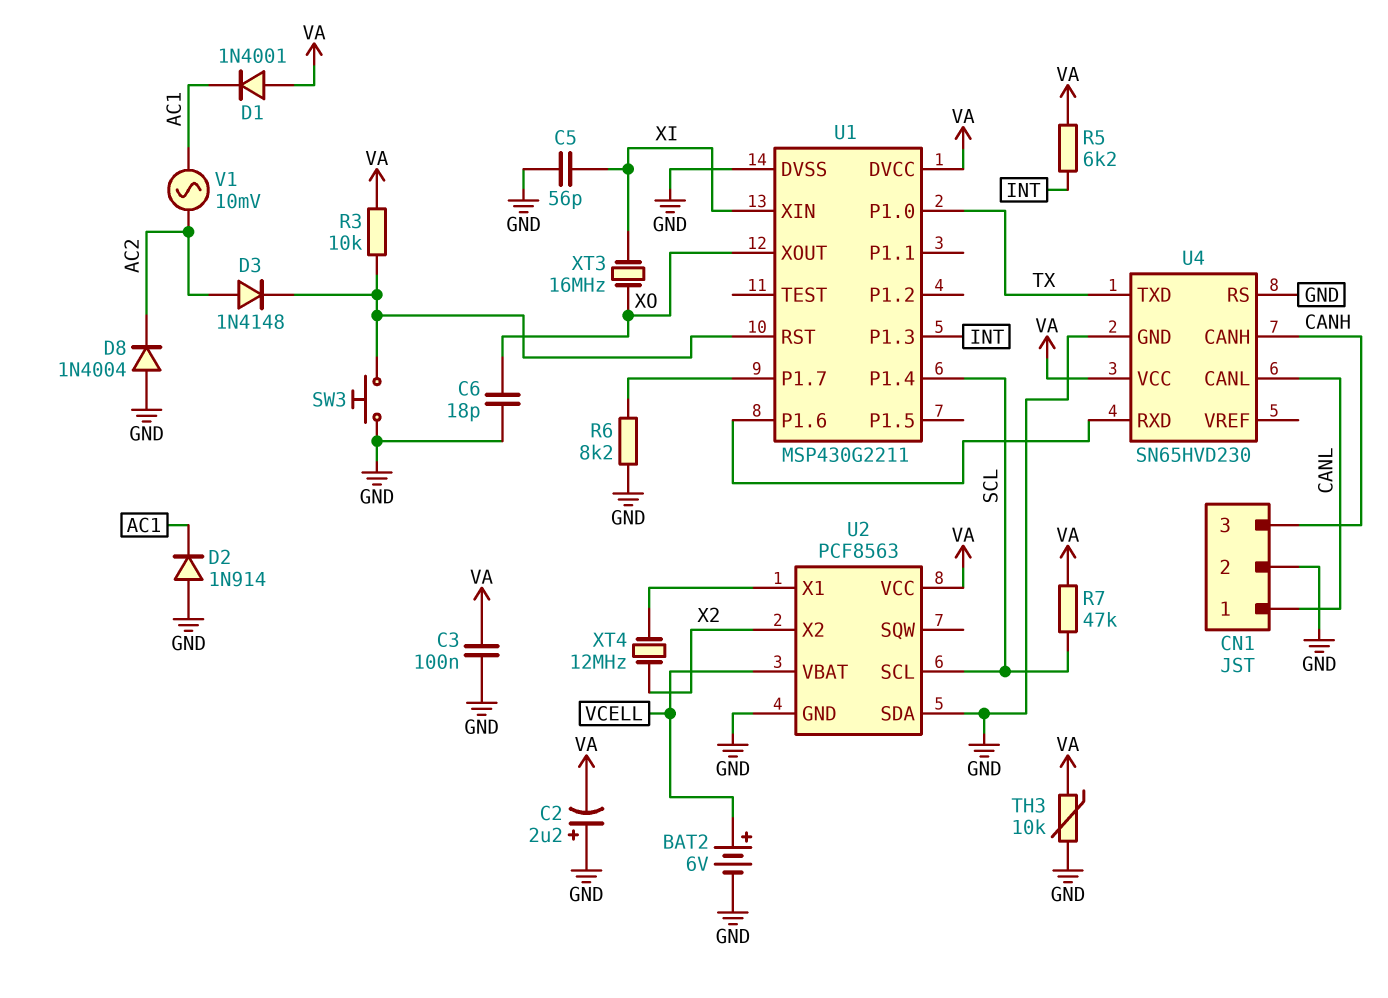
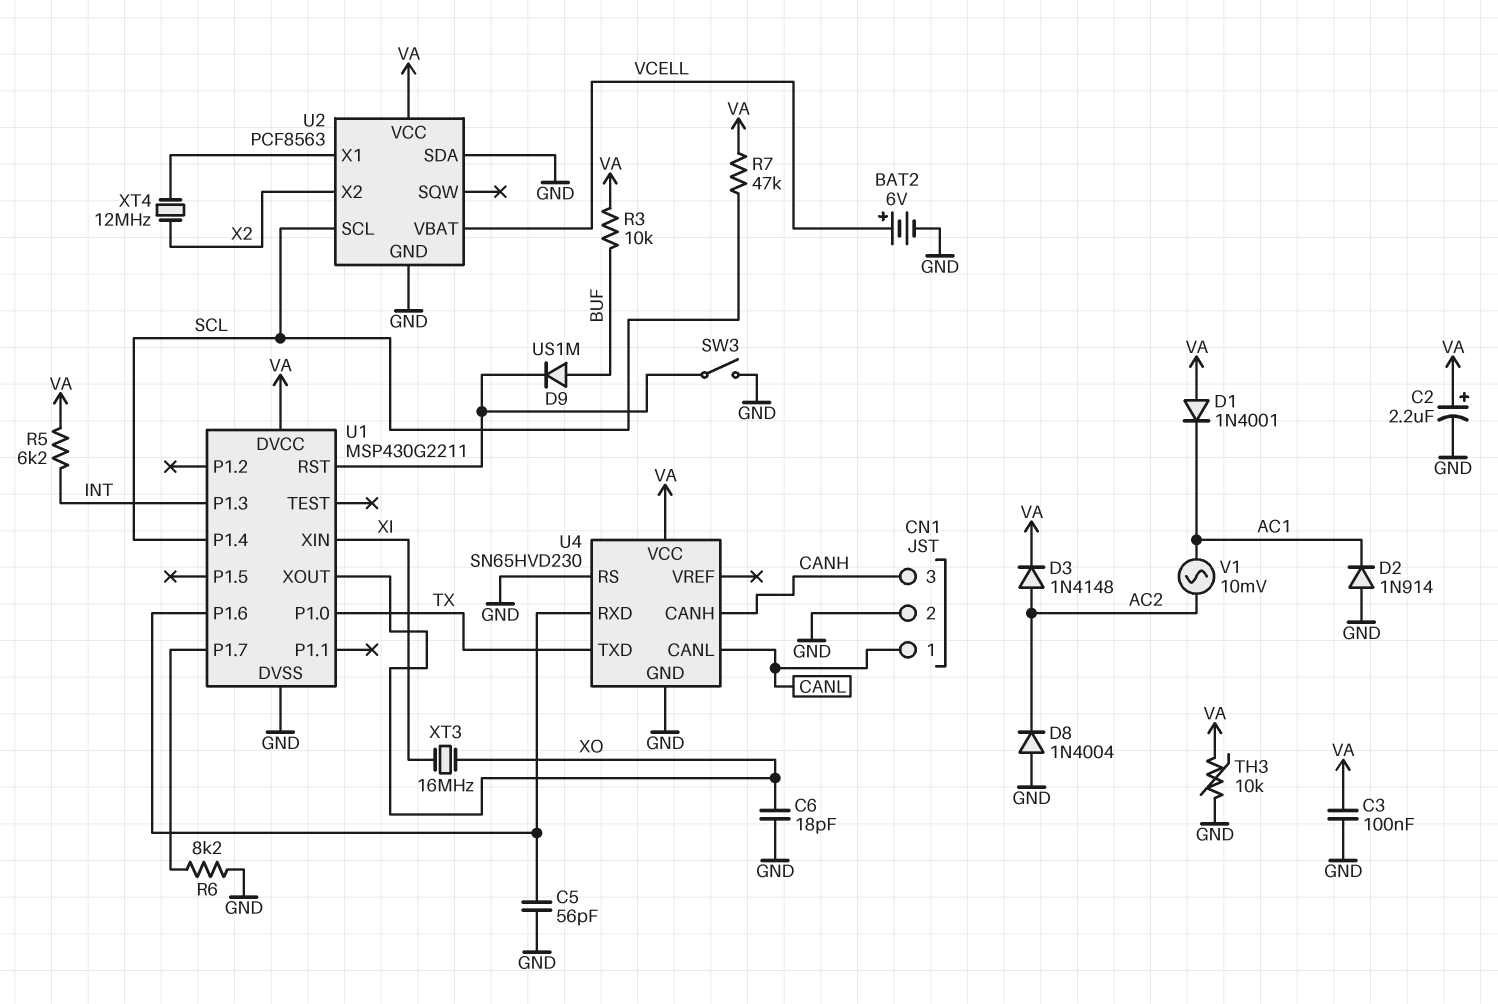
C2: 2.2uF (plus GND, minus VA) -> 2.2uF (plus VA, minus GND)
C5: 56pF (GND, XI) -> 56pF (GND, U1/P1.6)
D3: diode 1N4148 (A AC2, K U1/RST) -> diode 1N4148 (A AC2, K VA)
D9: none -> diode US1M (A BUF, K U1/RST)
R3: 10k (U1/RST, VA) -> 10k (BUF, VA)
SW3: button (GND, U1/RST) -> switch (GND, U1/RST)

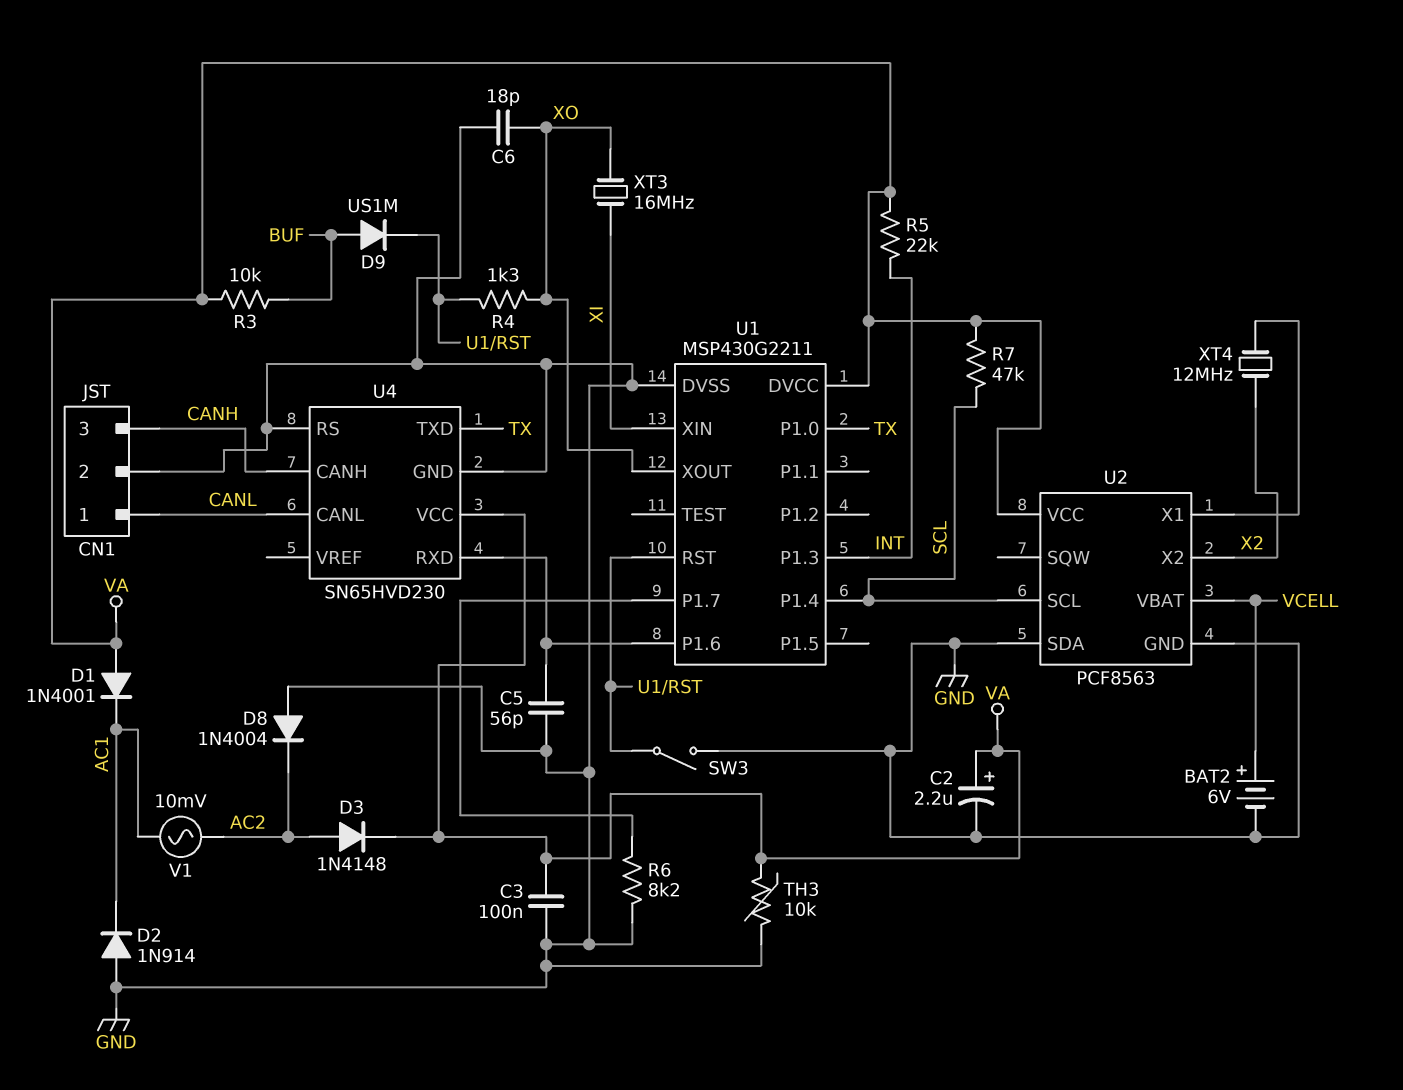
R4: none -> 1.3k (U1/RST, XO)
R5: 6.2k (INT, VA) -> 22k (INT, VA)

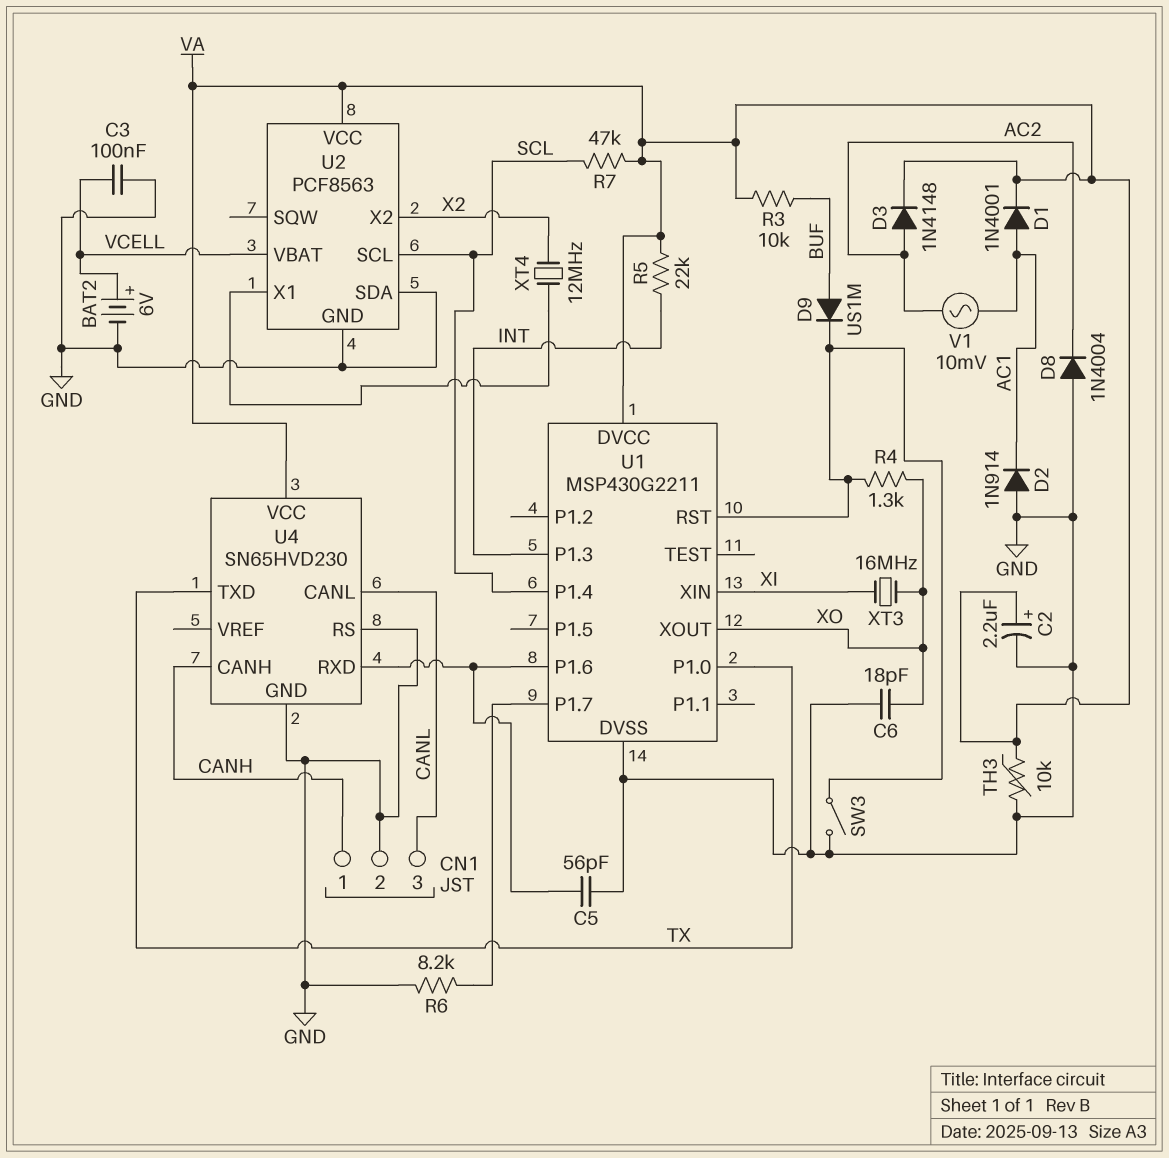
C3: 100nF (GND, VA) -> 100nF (GND, VCELL)
CN1 pin 1: CANL -> CANH
CN1 pin 3: CANH -> CANL
D1: diode 1N4001 (A VA, K AC1) -> diode 1N4001 (A AC1, K VA)

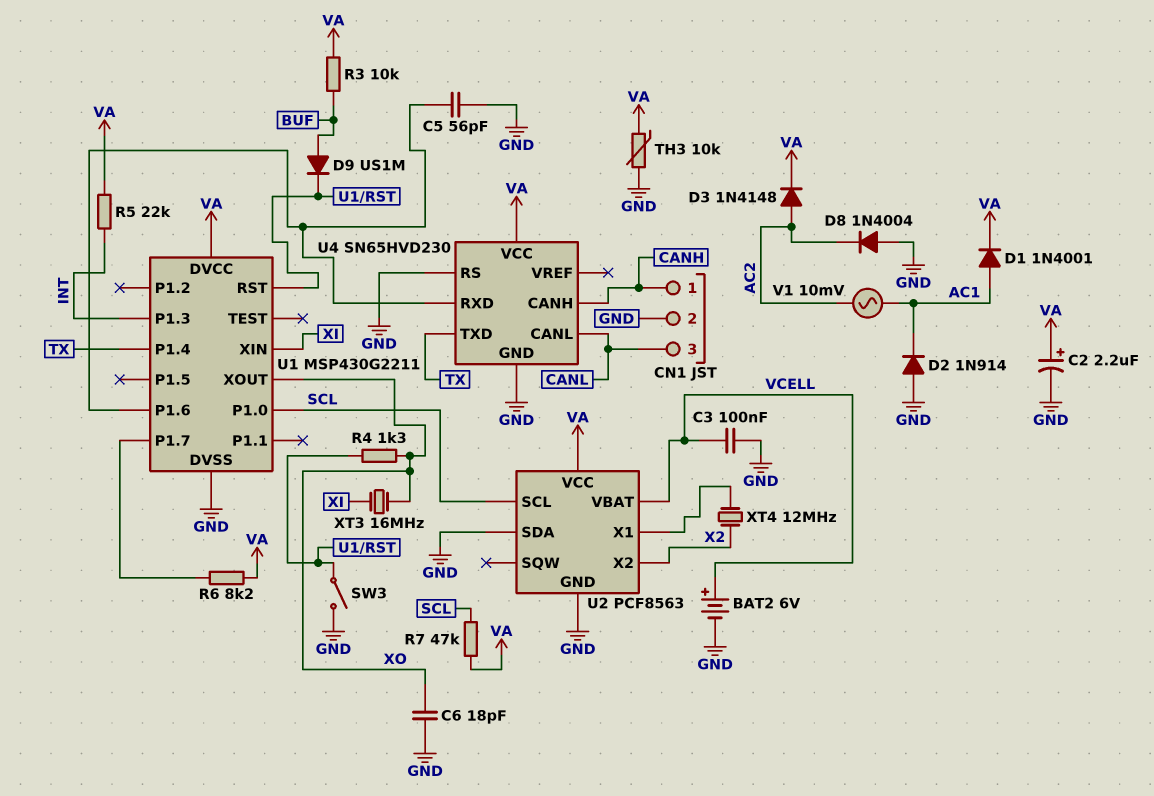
R6: 8.2k (GND, U1/P1.7) -> 8.2k (U1/P1.7, VA)
U1 pin P1.0: TX -> SCL
U1 pin P1.4: SCL -> TX

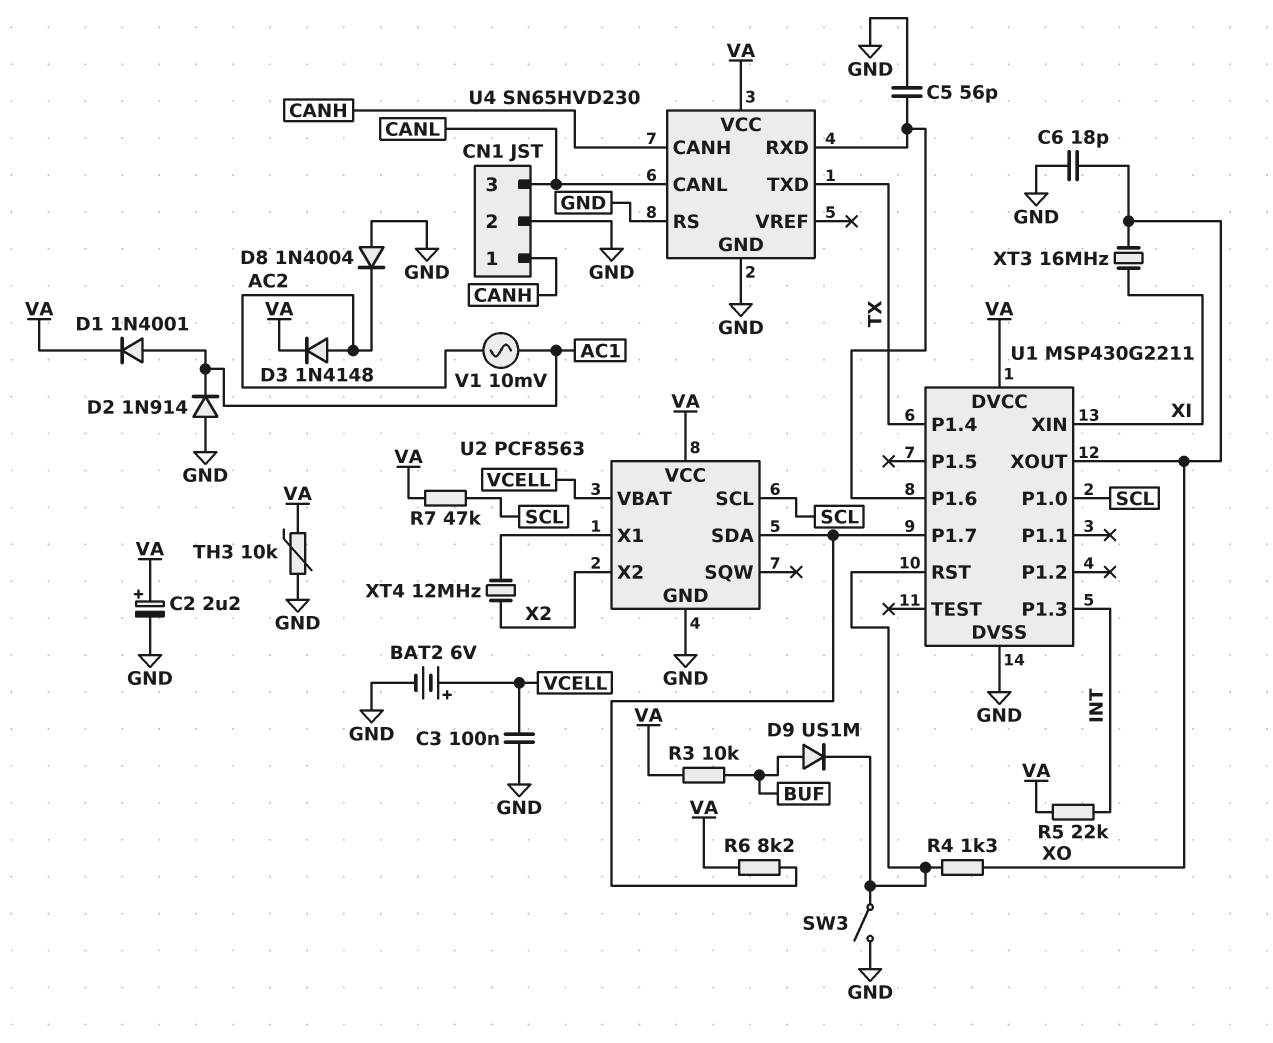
U2 pin SDA: GND -> U1/P1.7

